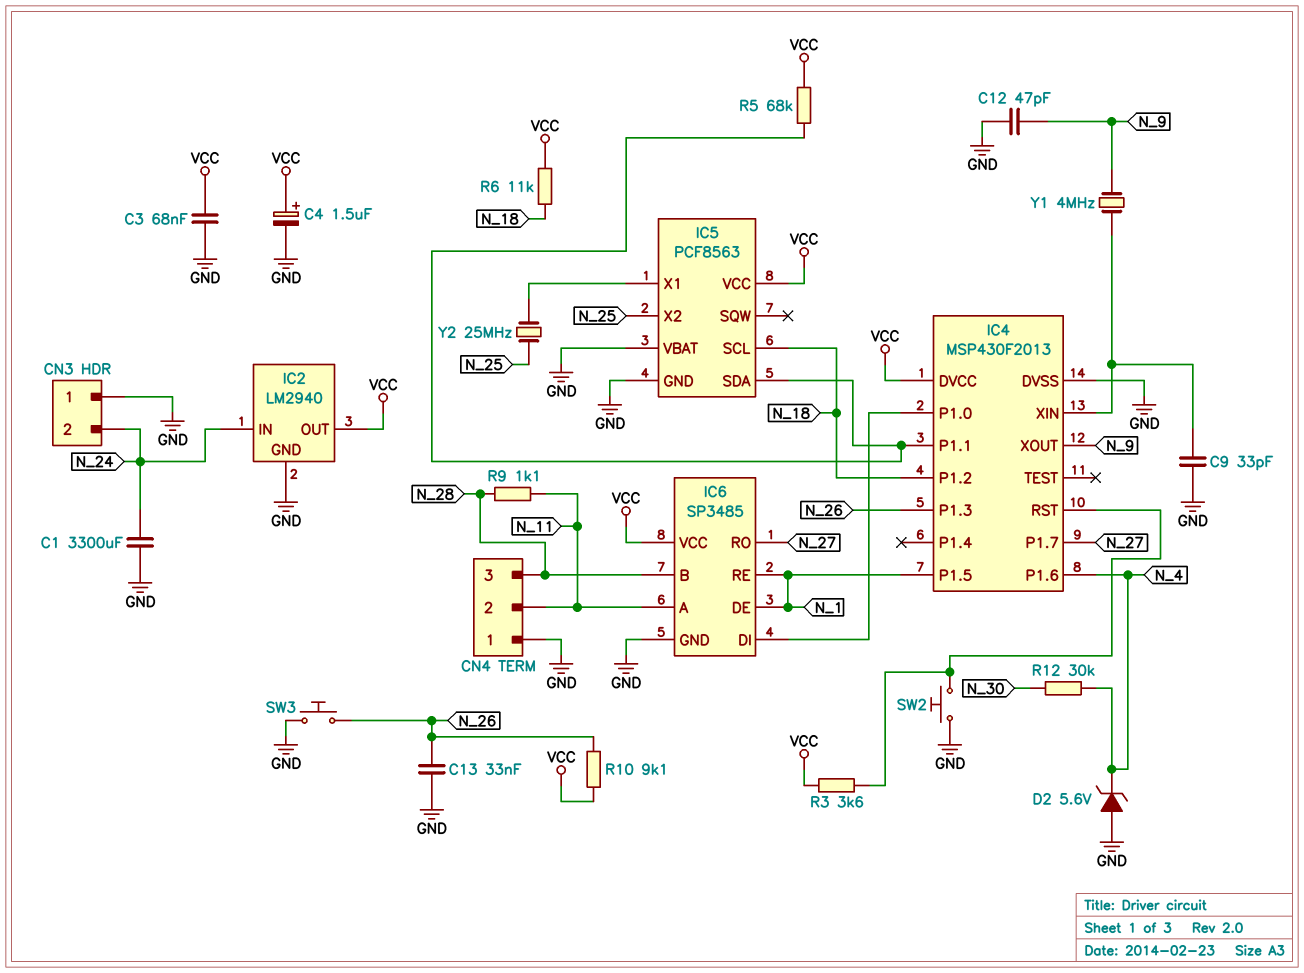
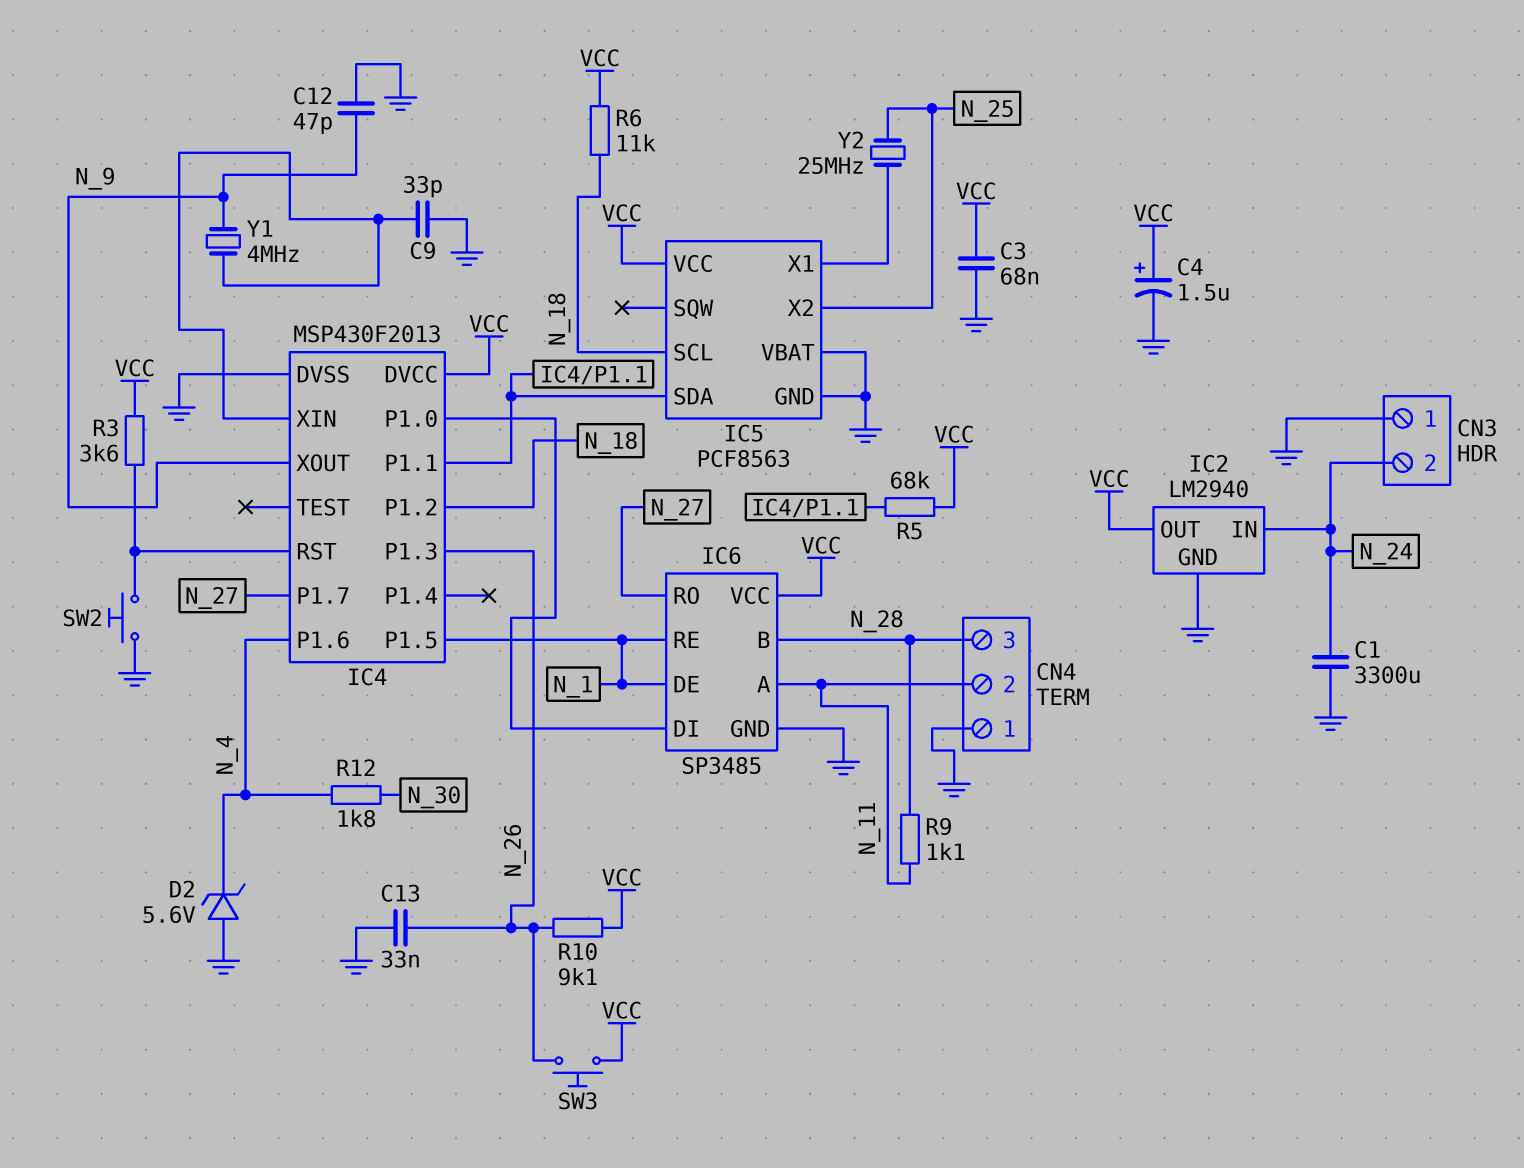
R12: 30k (N_4, N_30) -> 1.8k (N_4, N_30)
SW3: button (GND, N_26) -> button (N_26, VCC)

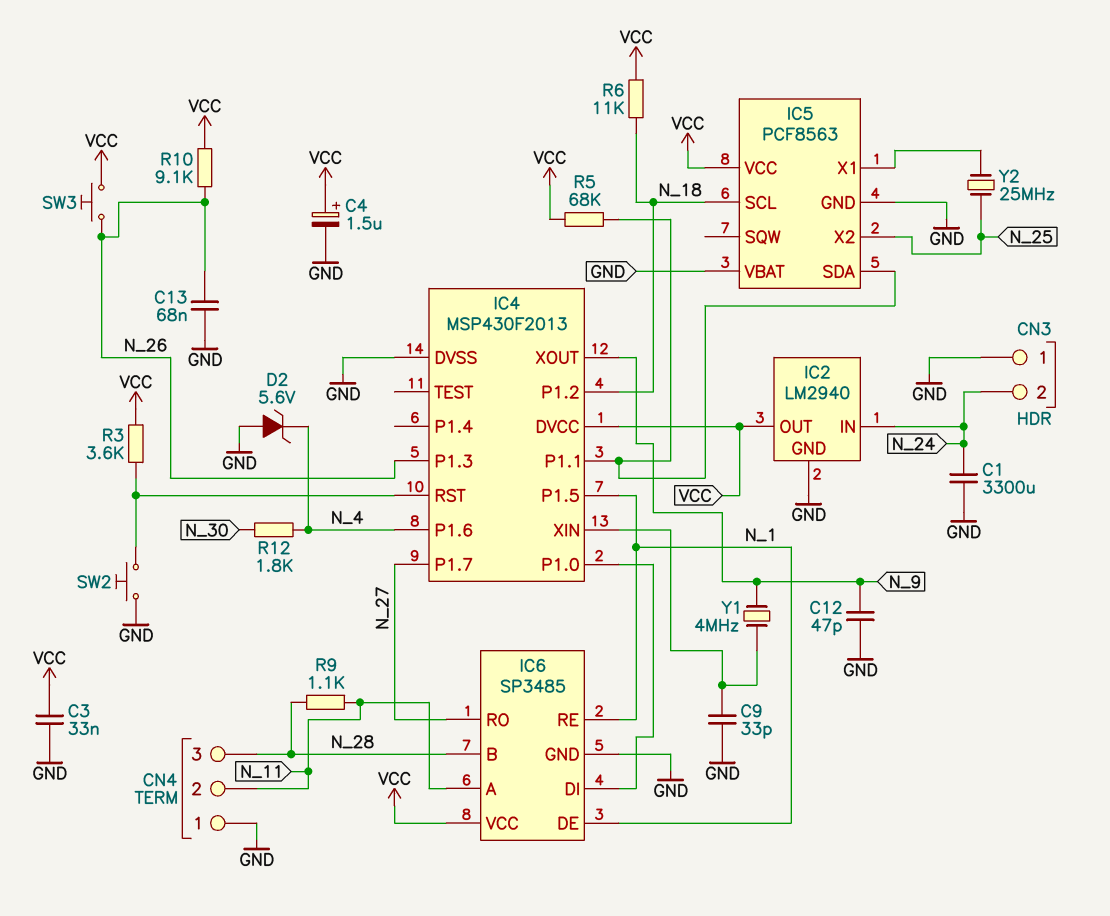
C3: 68nF (GND, VCC) -> 33nF (GND, VCC)
C13: 33nF (GND, N_26) -> 68nF (GND, N_26)

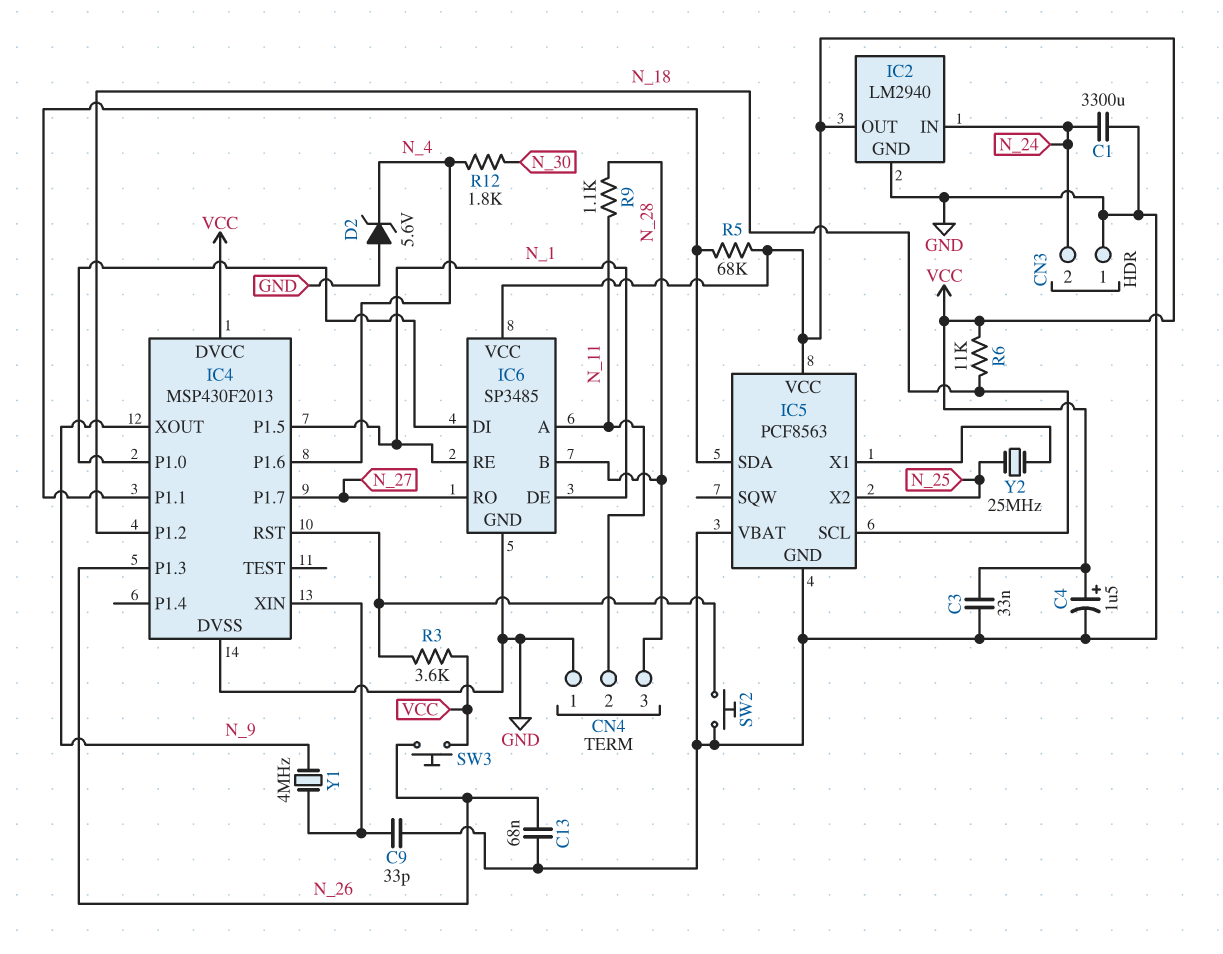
C12: 47pF (GND, N_9) -> none
R10: 9.1k (N_26, VCC) -> none

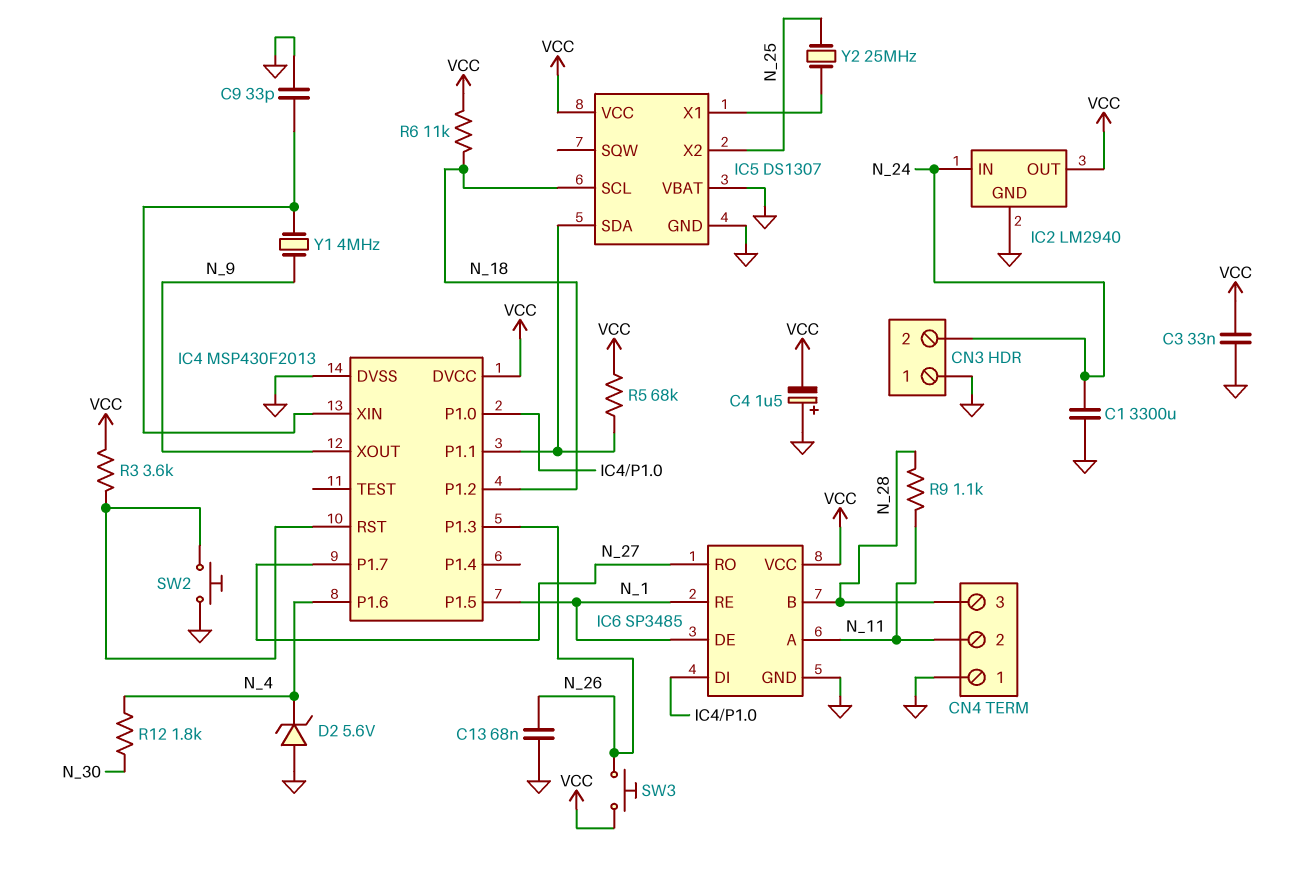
C4: 1.5uF (plus VCC, minus GND) -> 1.5uF (plus GND, minus VCC)
IC5: PCF8563 -> DS1307

